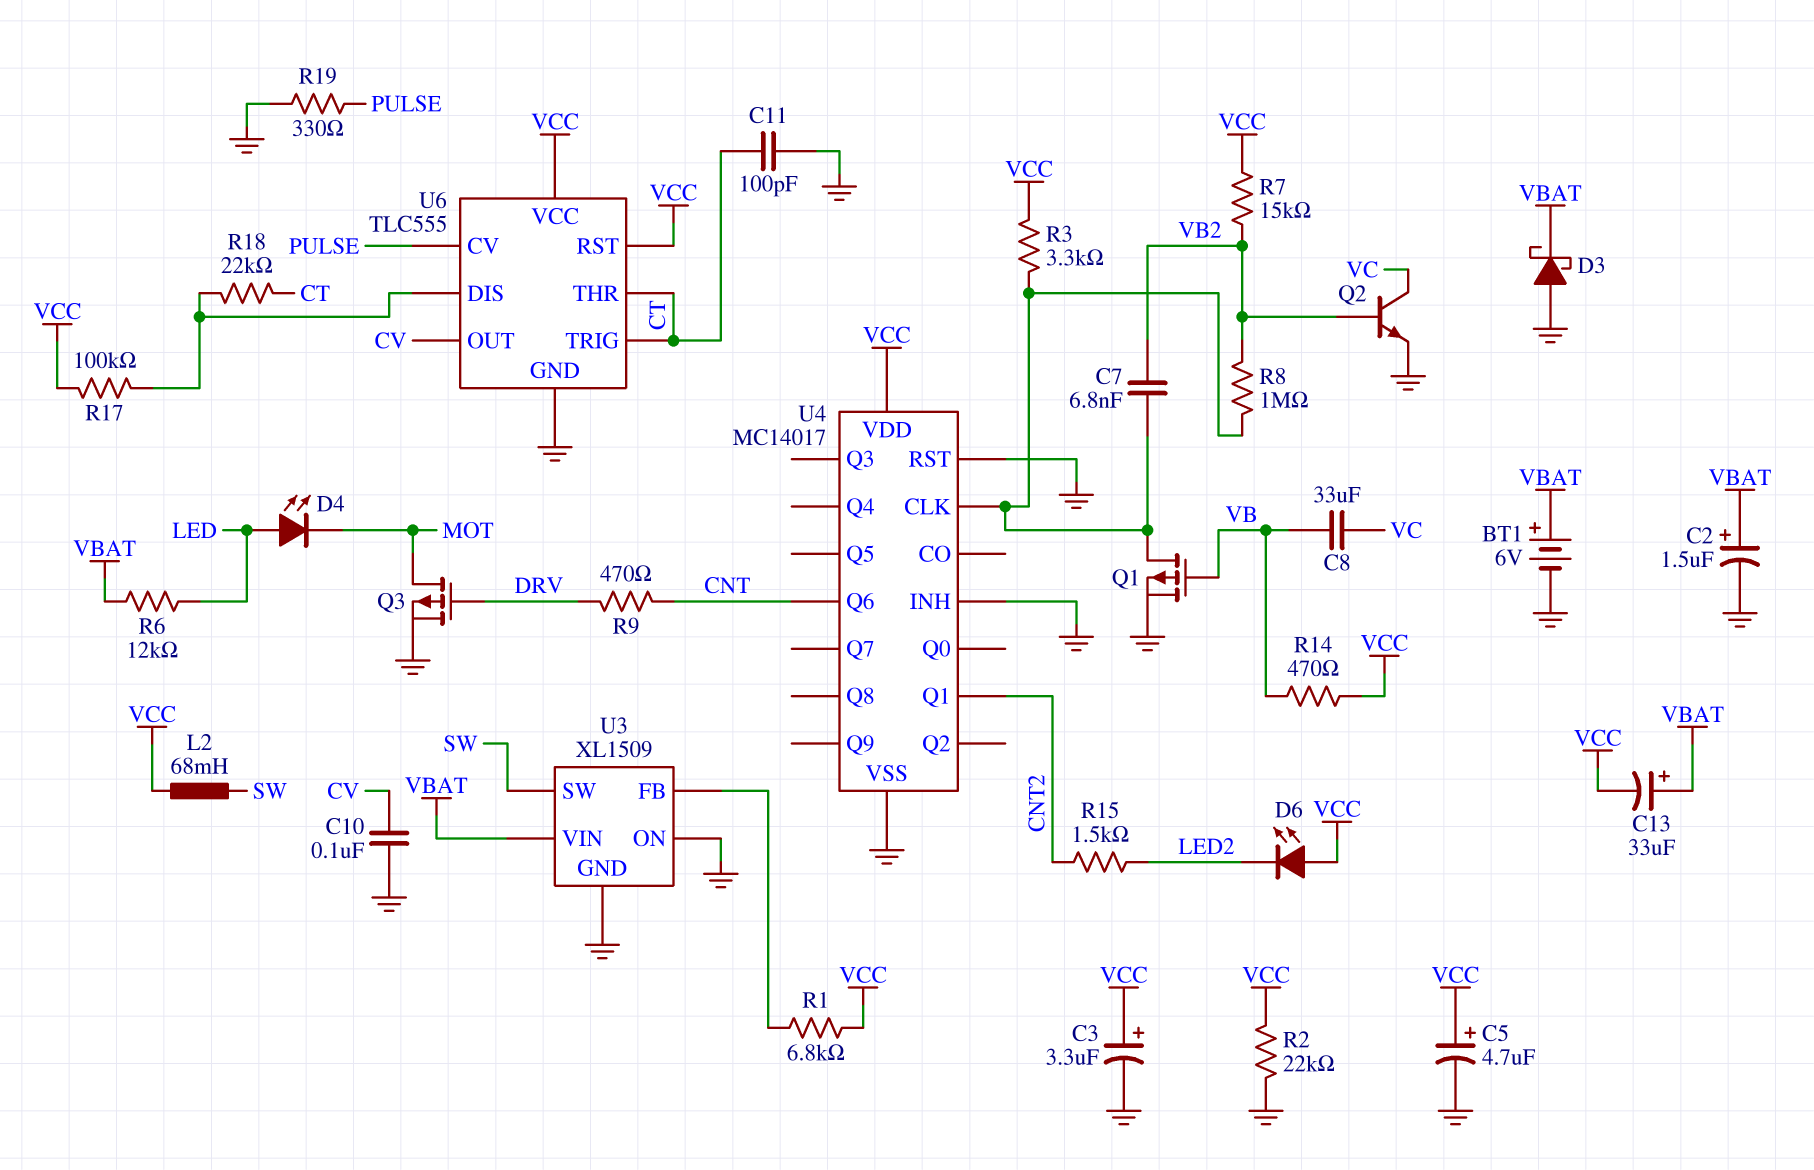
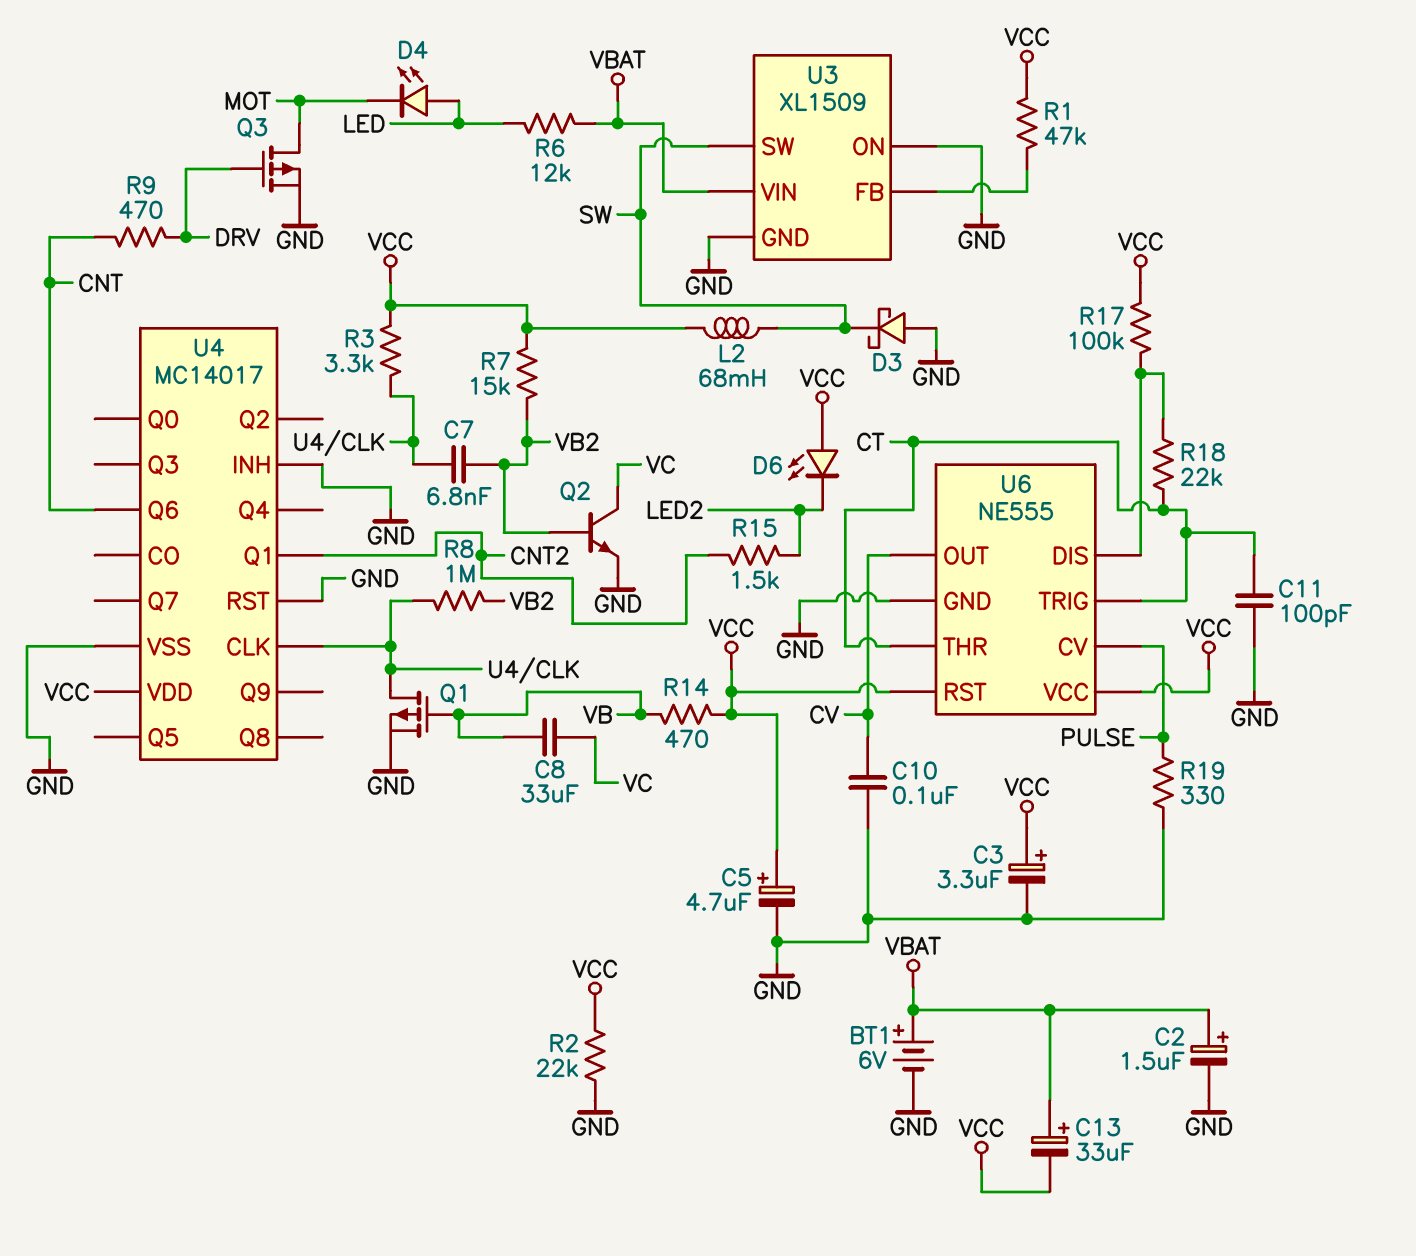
D3: schottky (A GND, K VBAT) -> schottky (A GND, K SW)
R1: 6.8k (U3/FB, VCC) -> 47k (U3/FB, VCC)
U6: TLC555 -> NE555

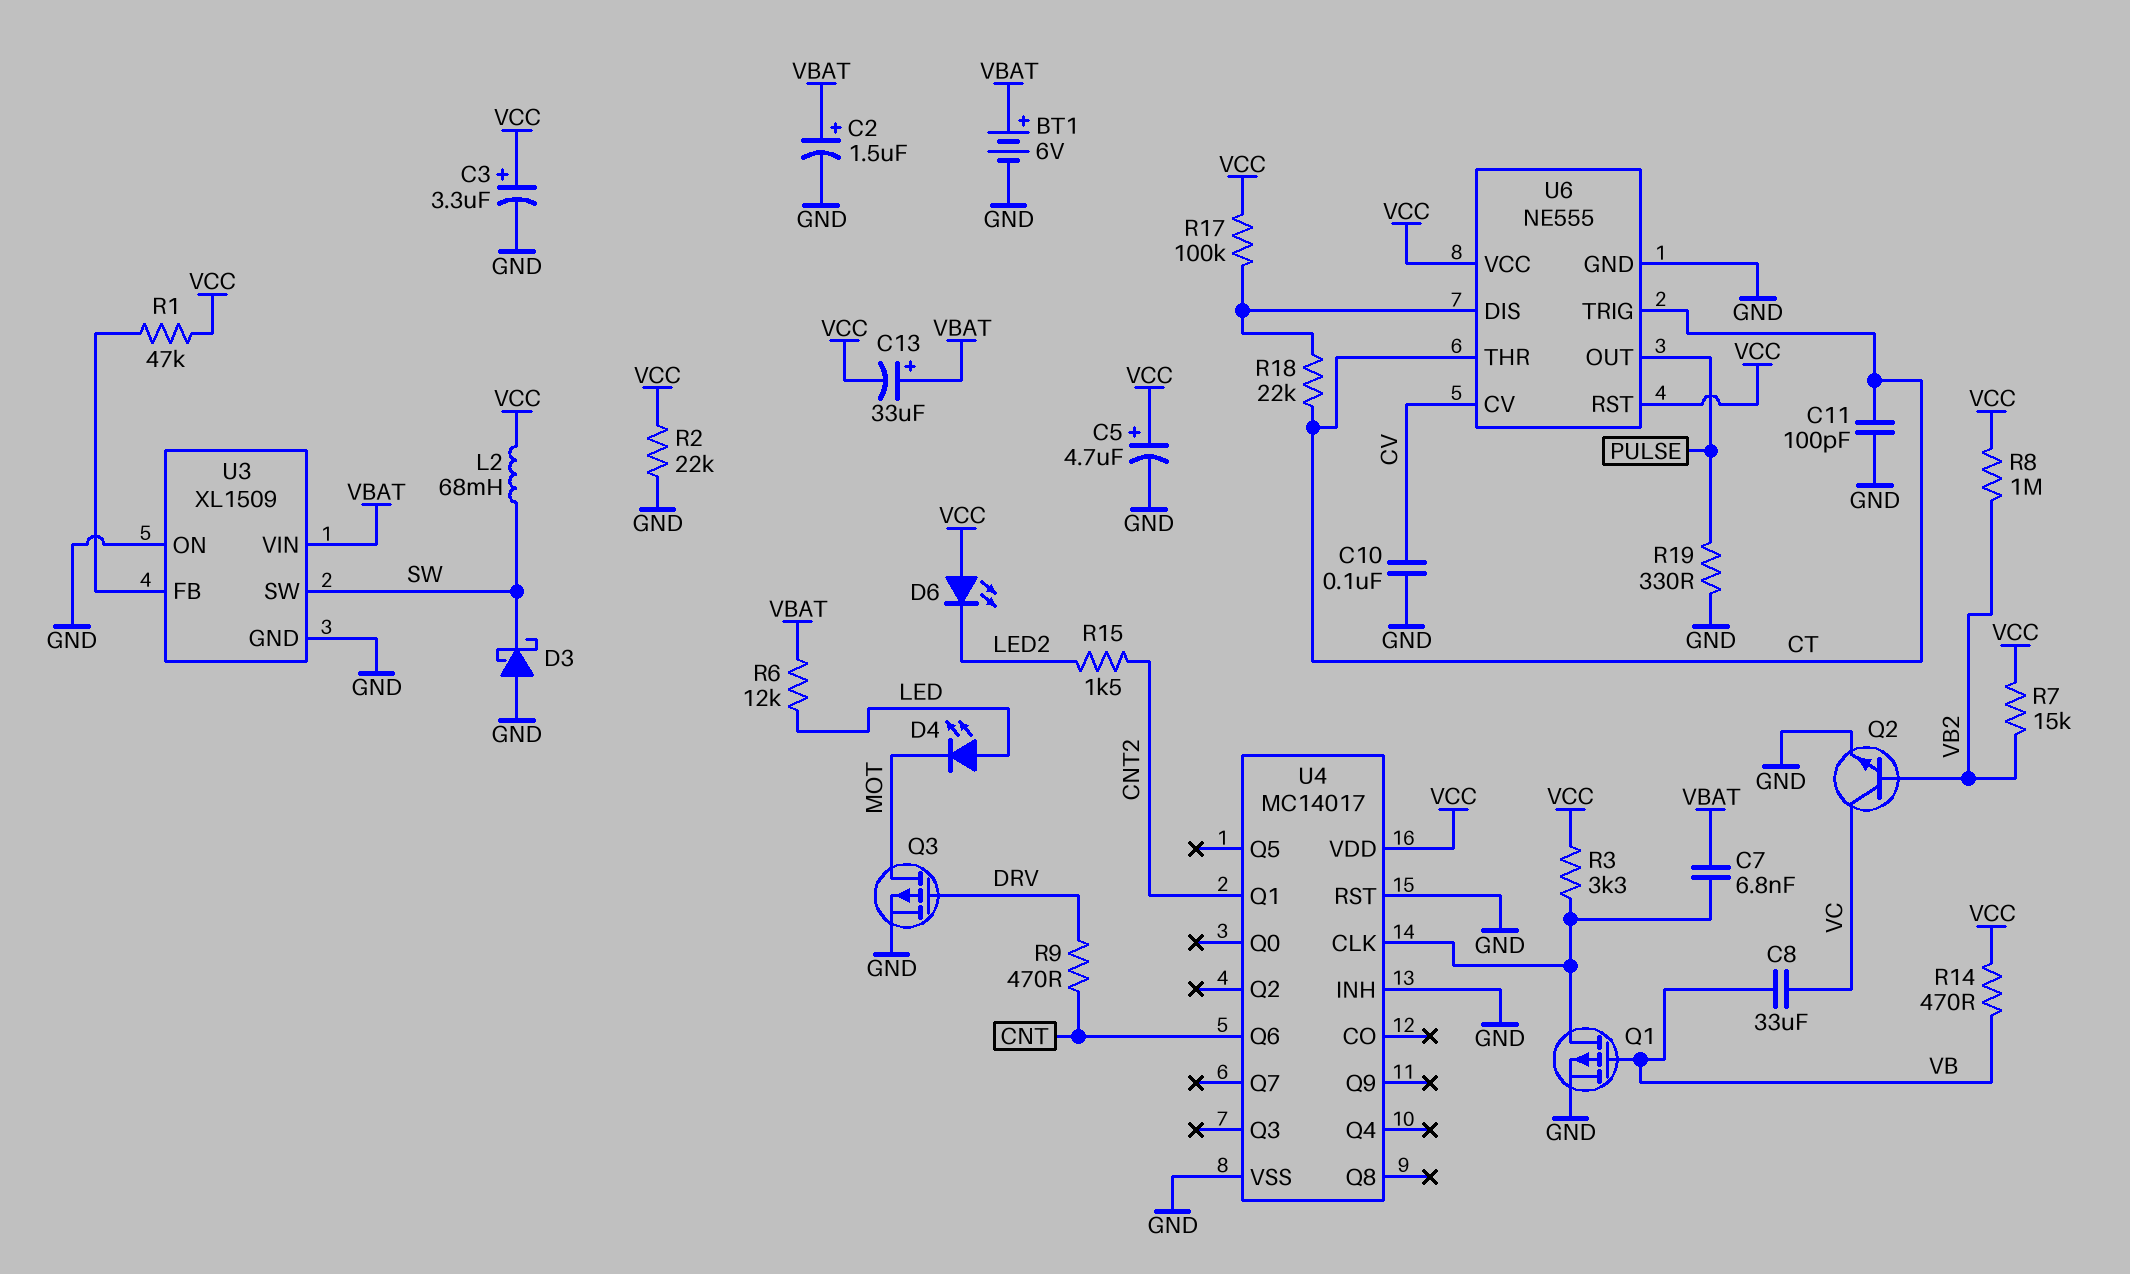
C7: 6.8nF (U4/CLK, VB2) -> 6.8nF (U4/CLK, VBAT)
R8: 1M (U4/CLK, VB2) -> 1M (VB2, VCC)
U6 pin CV: PULSE -> CV
U6 pin OUT: CV -> PULSE

